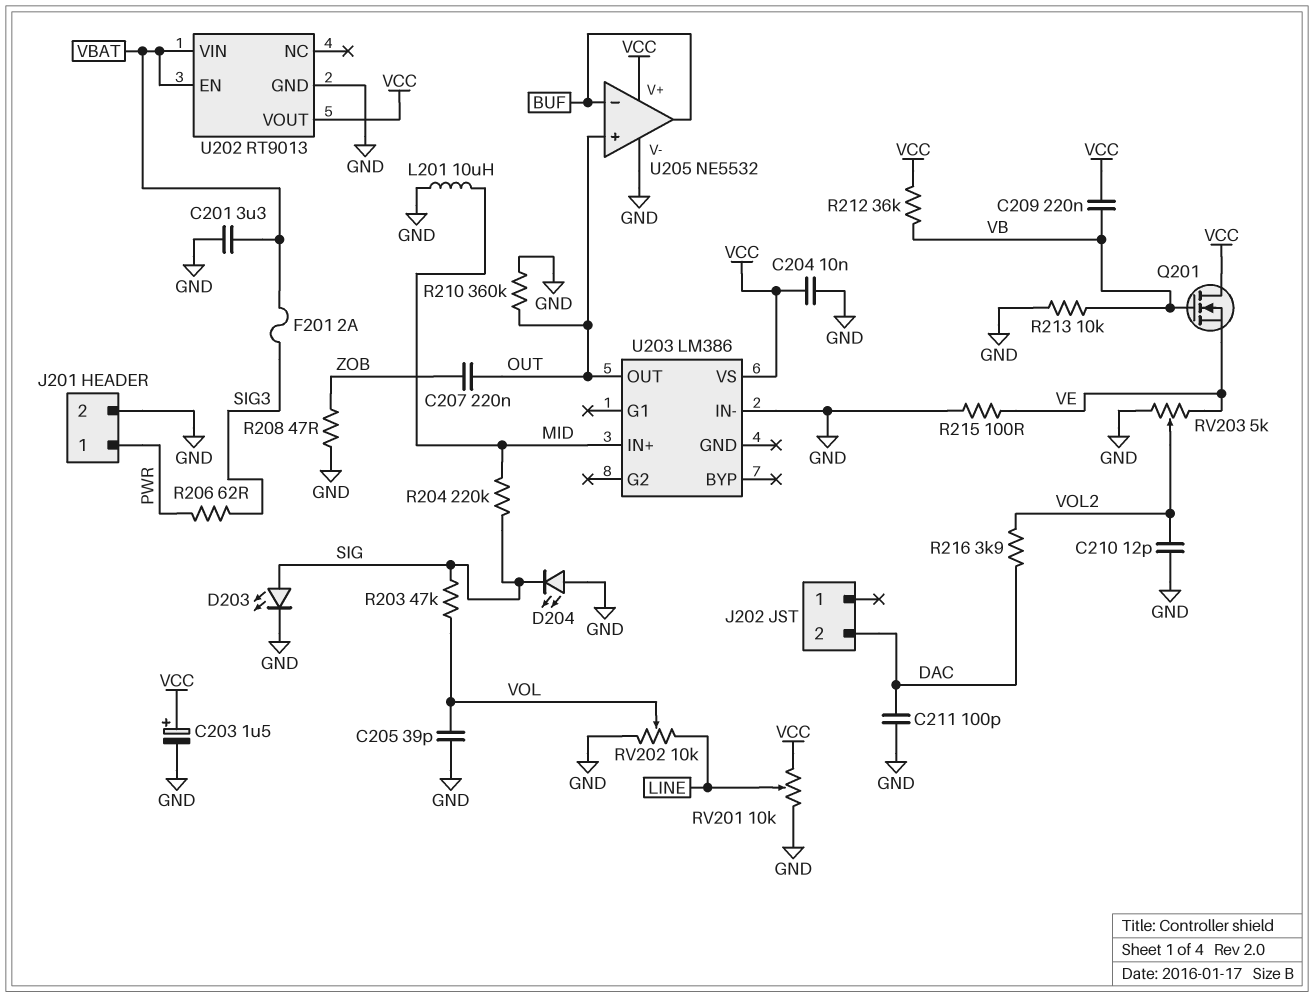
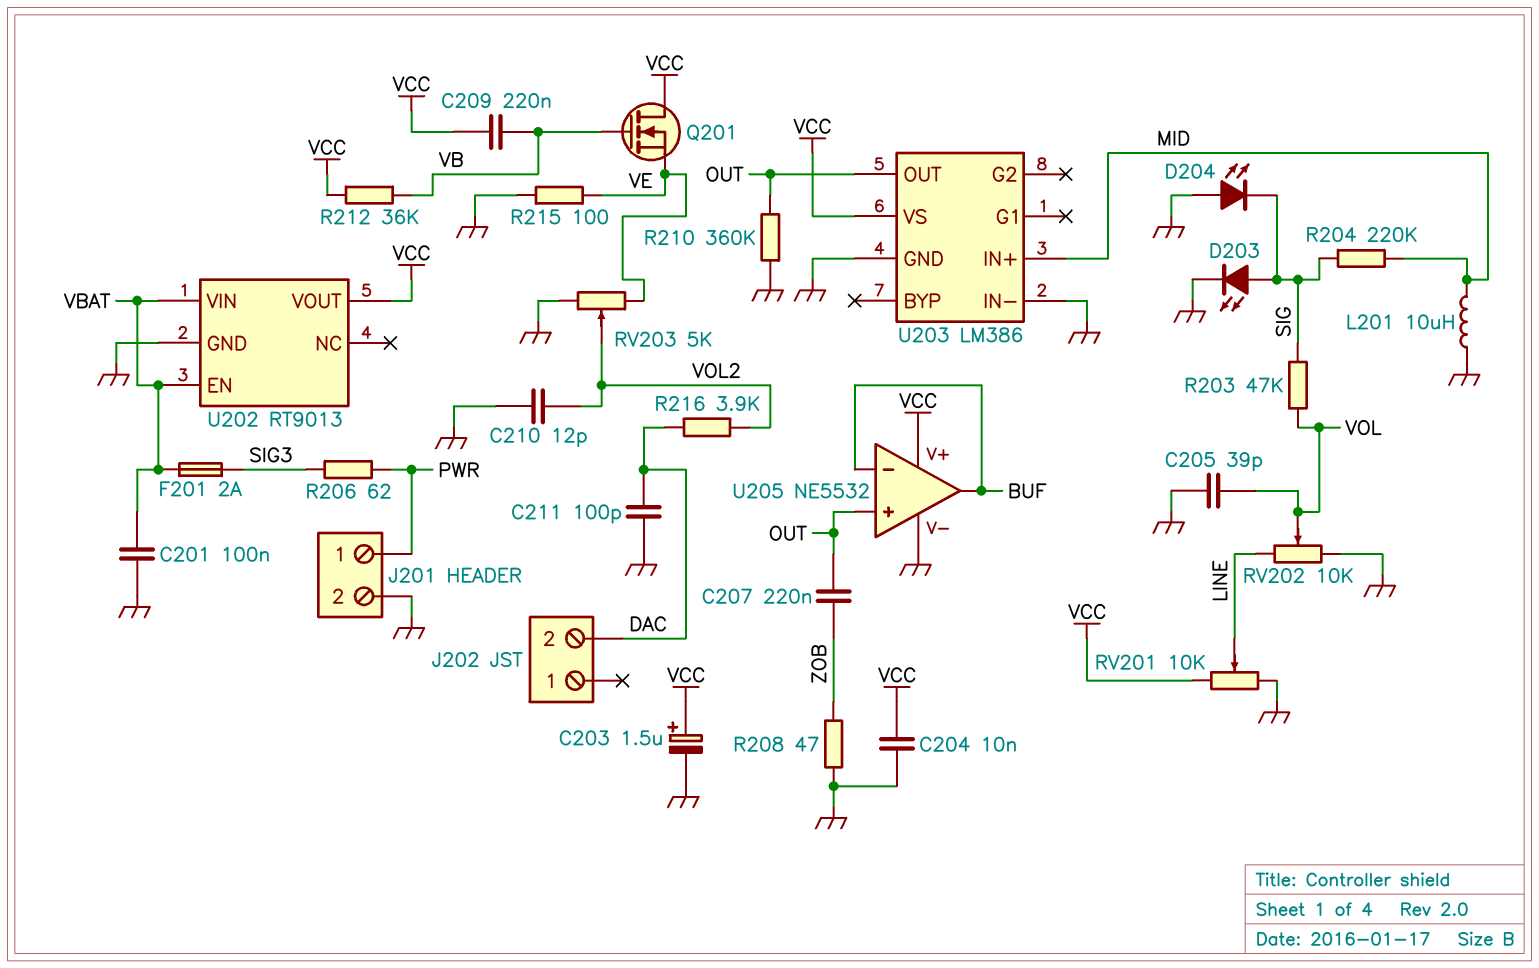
C201: 3.3uF (GND, VBAT) -> 100nF (GND, VBAT)
R213: 10k (GND, VB) -> none
U203 pin GND: none -> GND

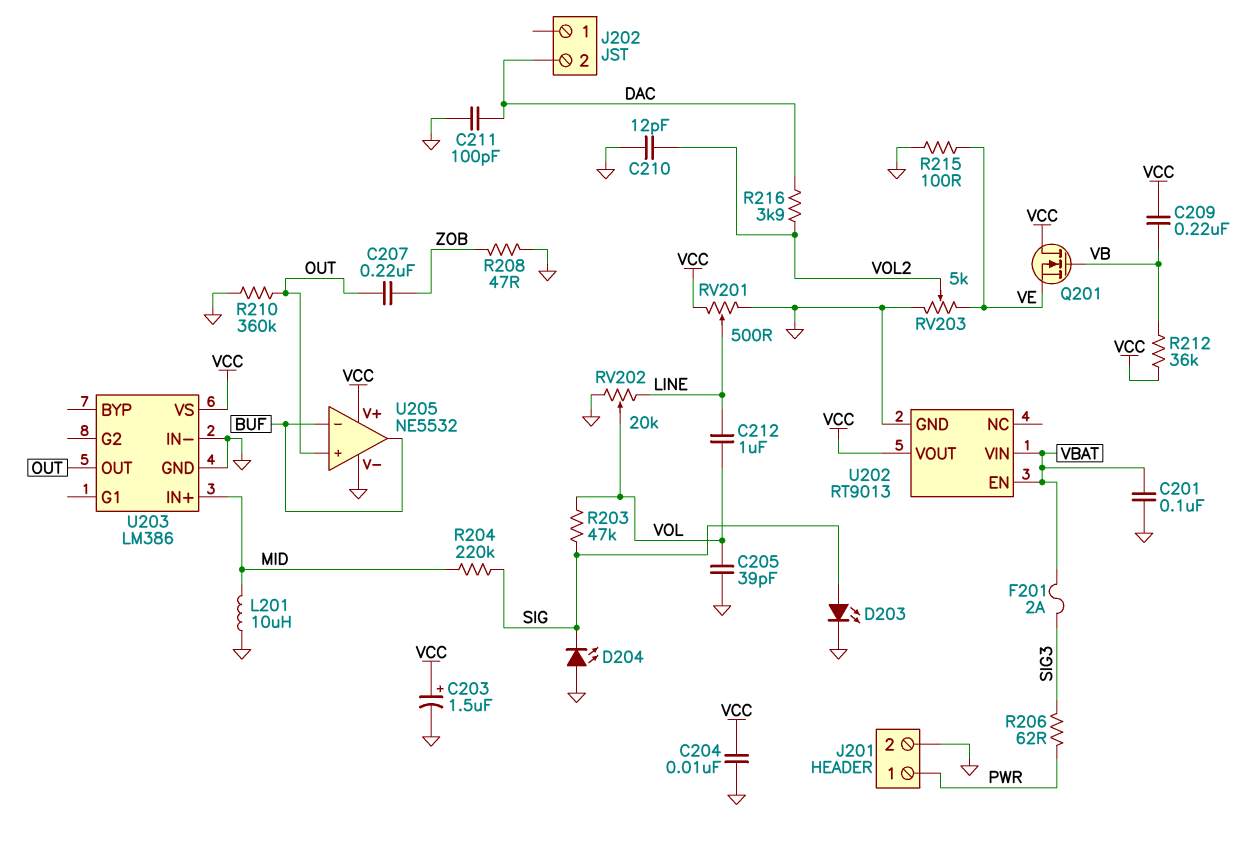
C212: none -> 1uF (LINE, VOL)
RV201: 10k (GND, VCC, wiper LINE) -> 500 (GND, VCC, wiper LINE)
RV202: 10k (GND, LINE, wiper VOL) -> 20k (GND, LINE, wiper VOL)

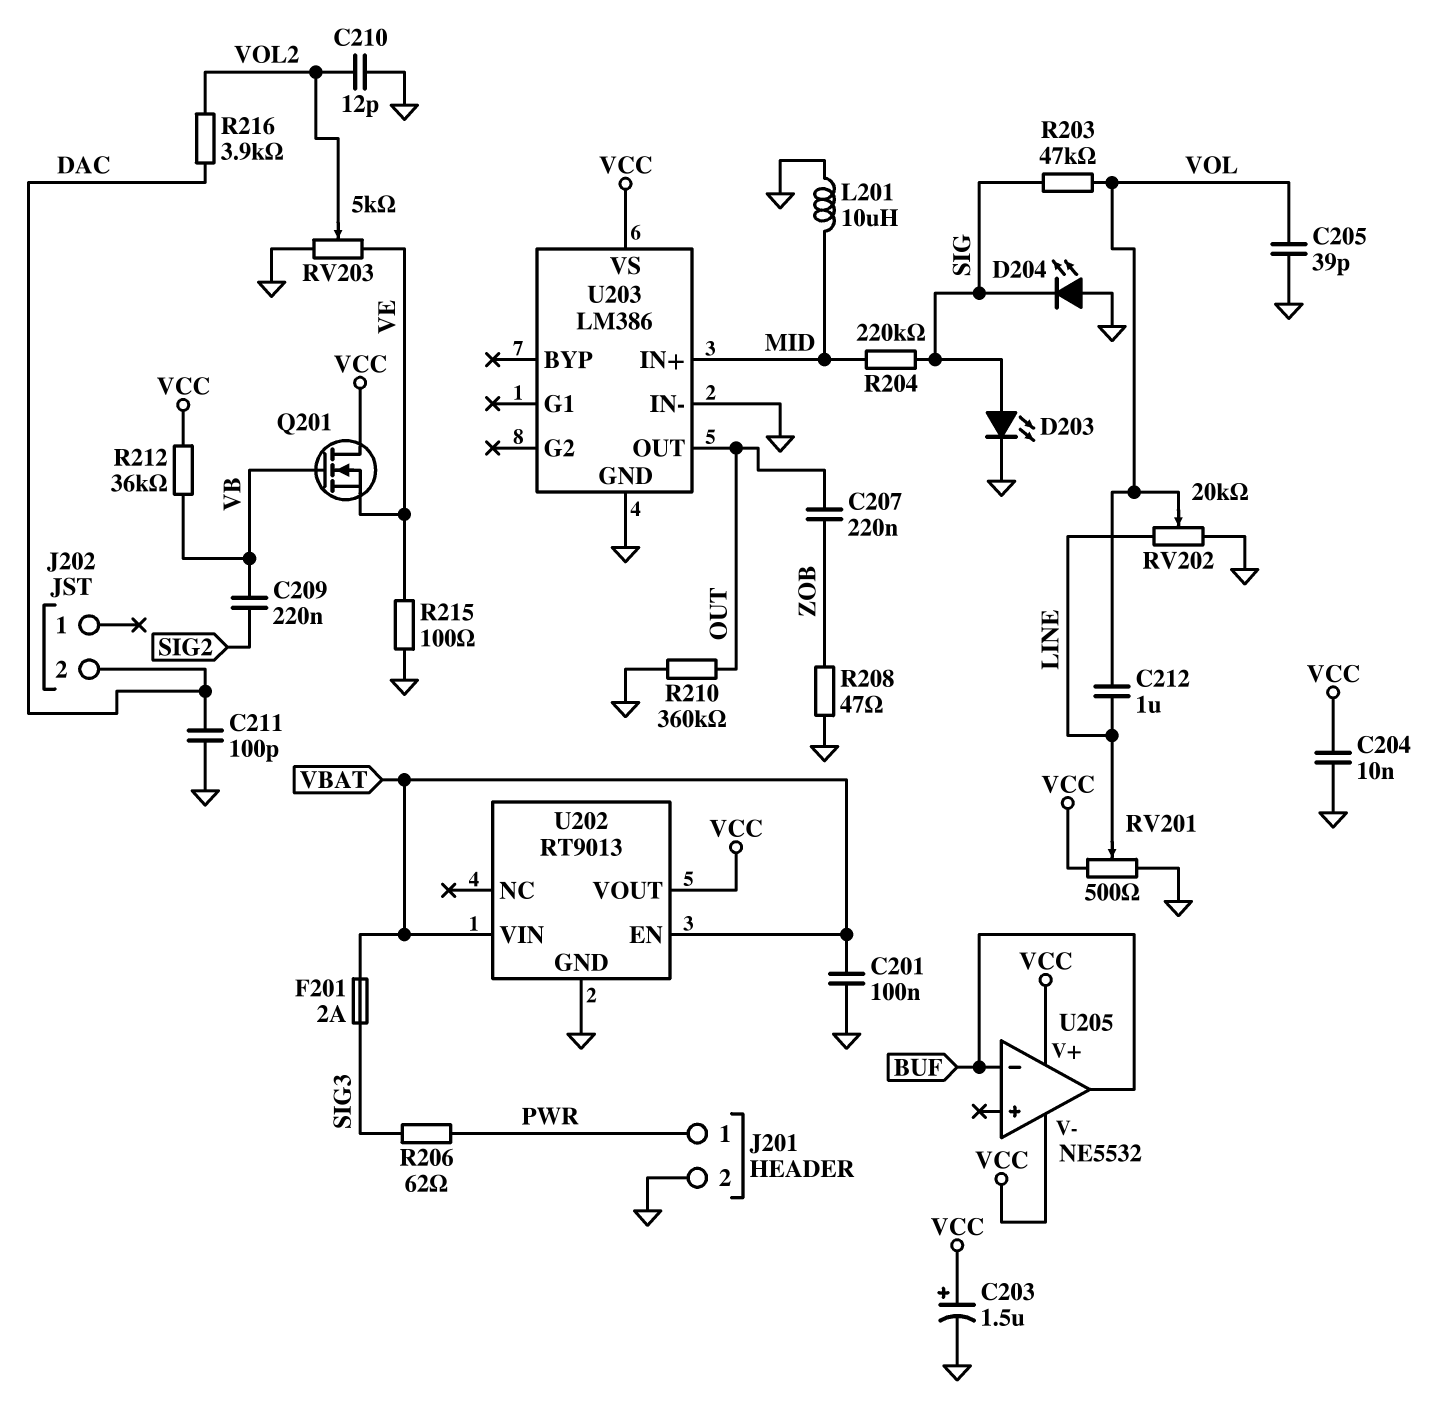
C209: 220nF (VB, VCC) -> 220nF (SIG2, VB)
U205 pin V-: GND -> VCC
U205 pin in+: OUT -> none

